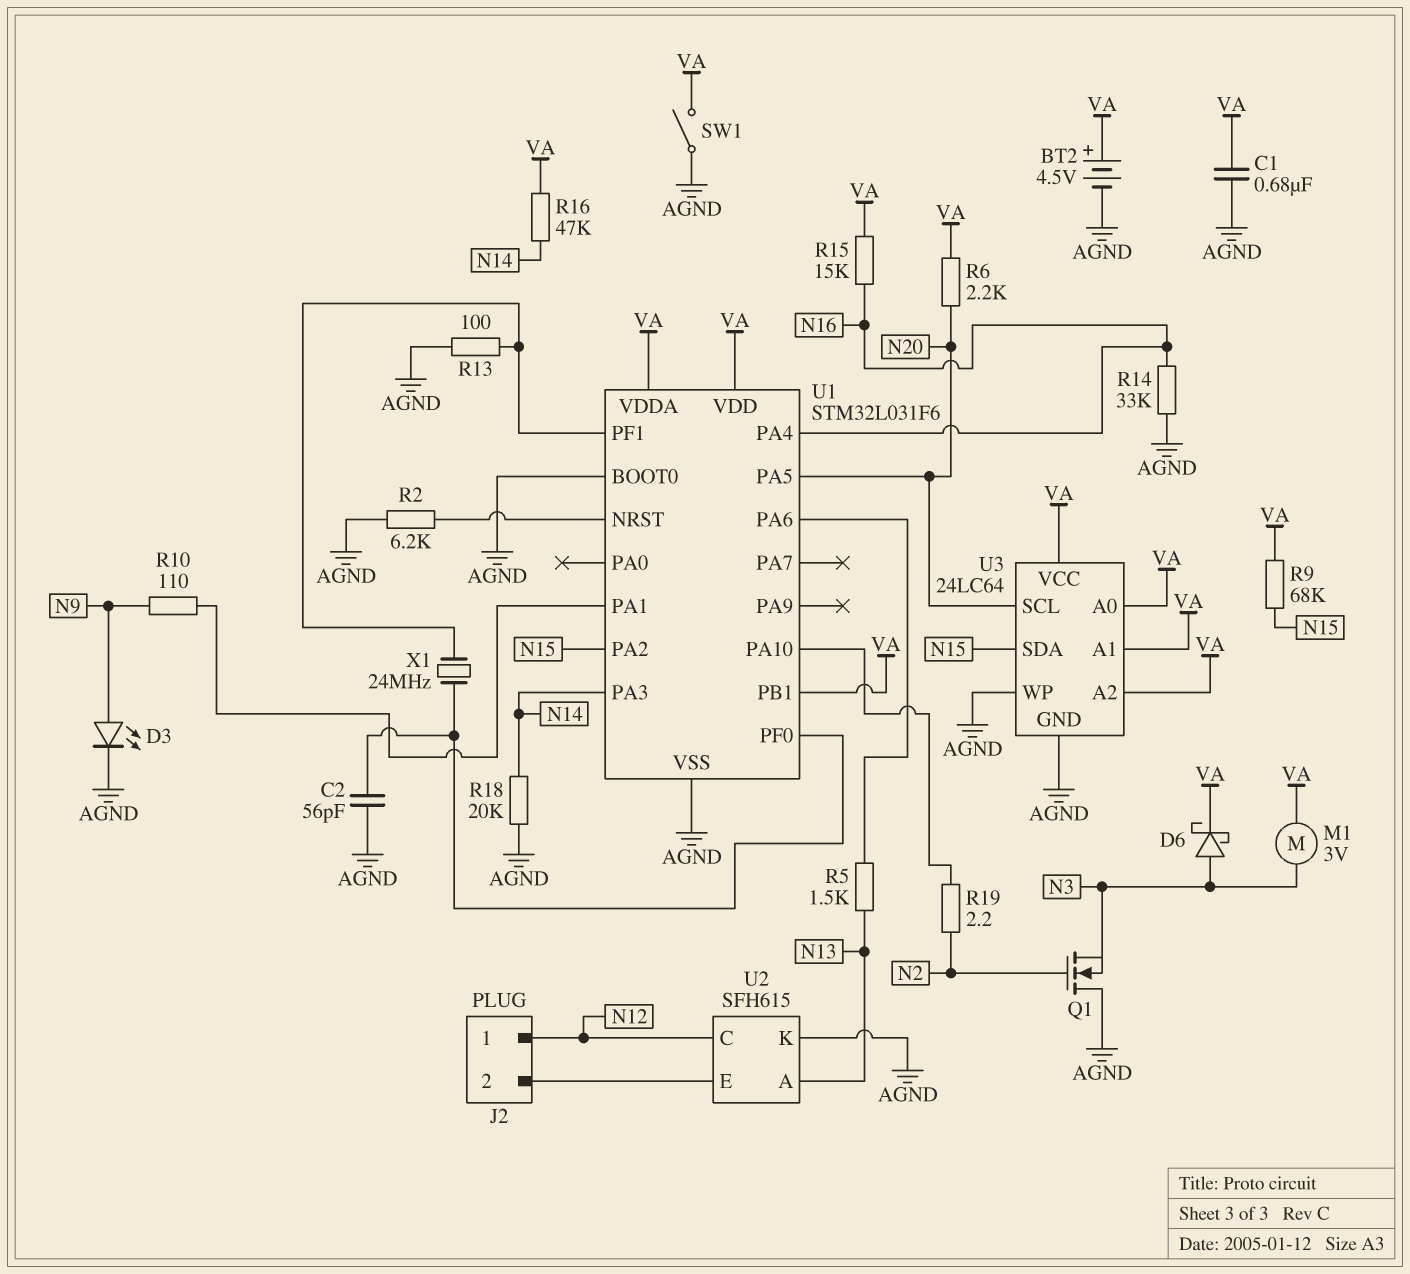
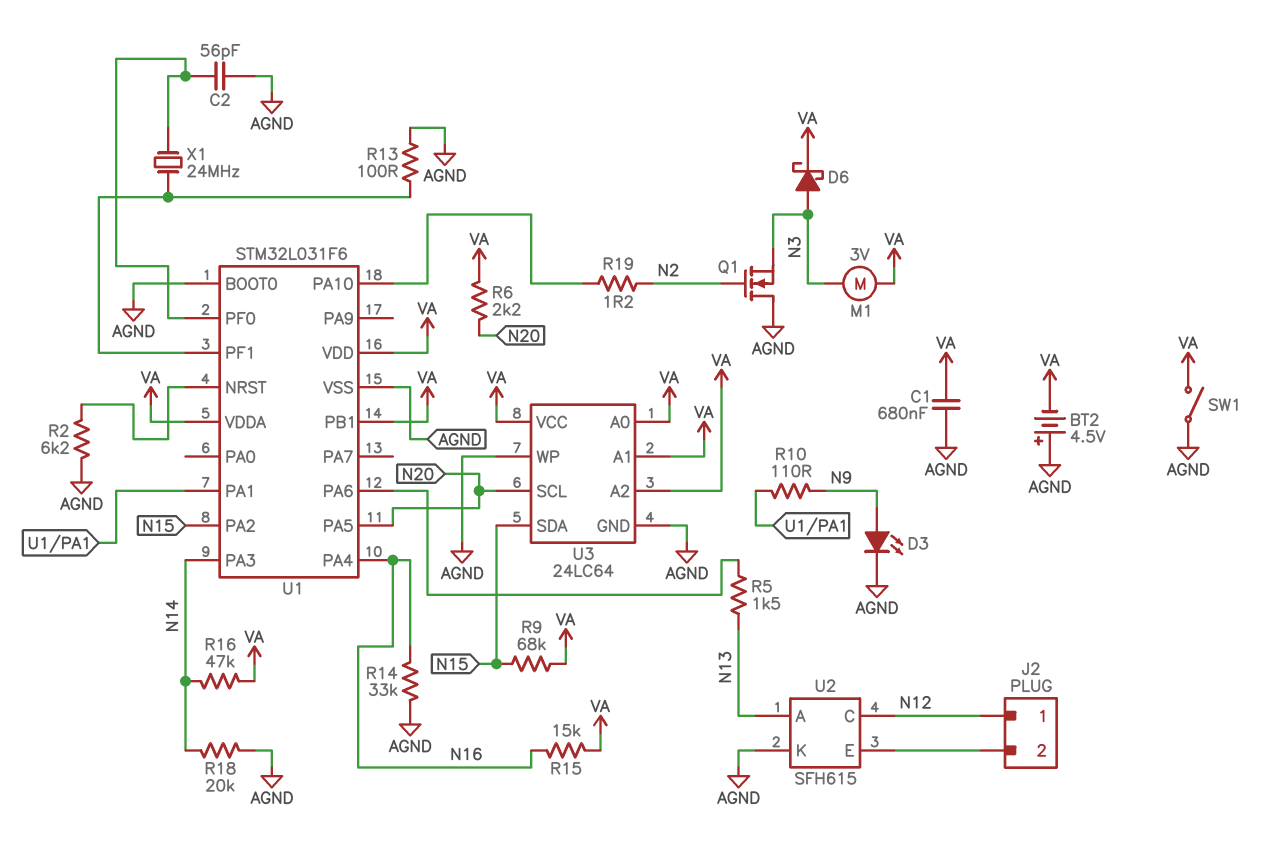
BT2: 4.5V (plus VA, minus AGND) -> 4.5V (plus AGND, minus VA)
R19: 2.2 (N2, U1/PA10) -> 1.2 (N2, U1/PA10)

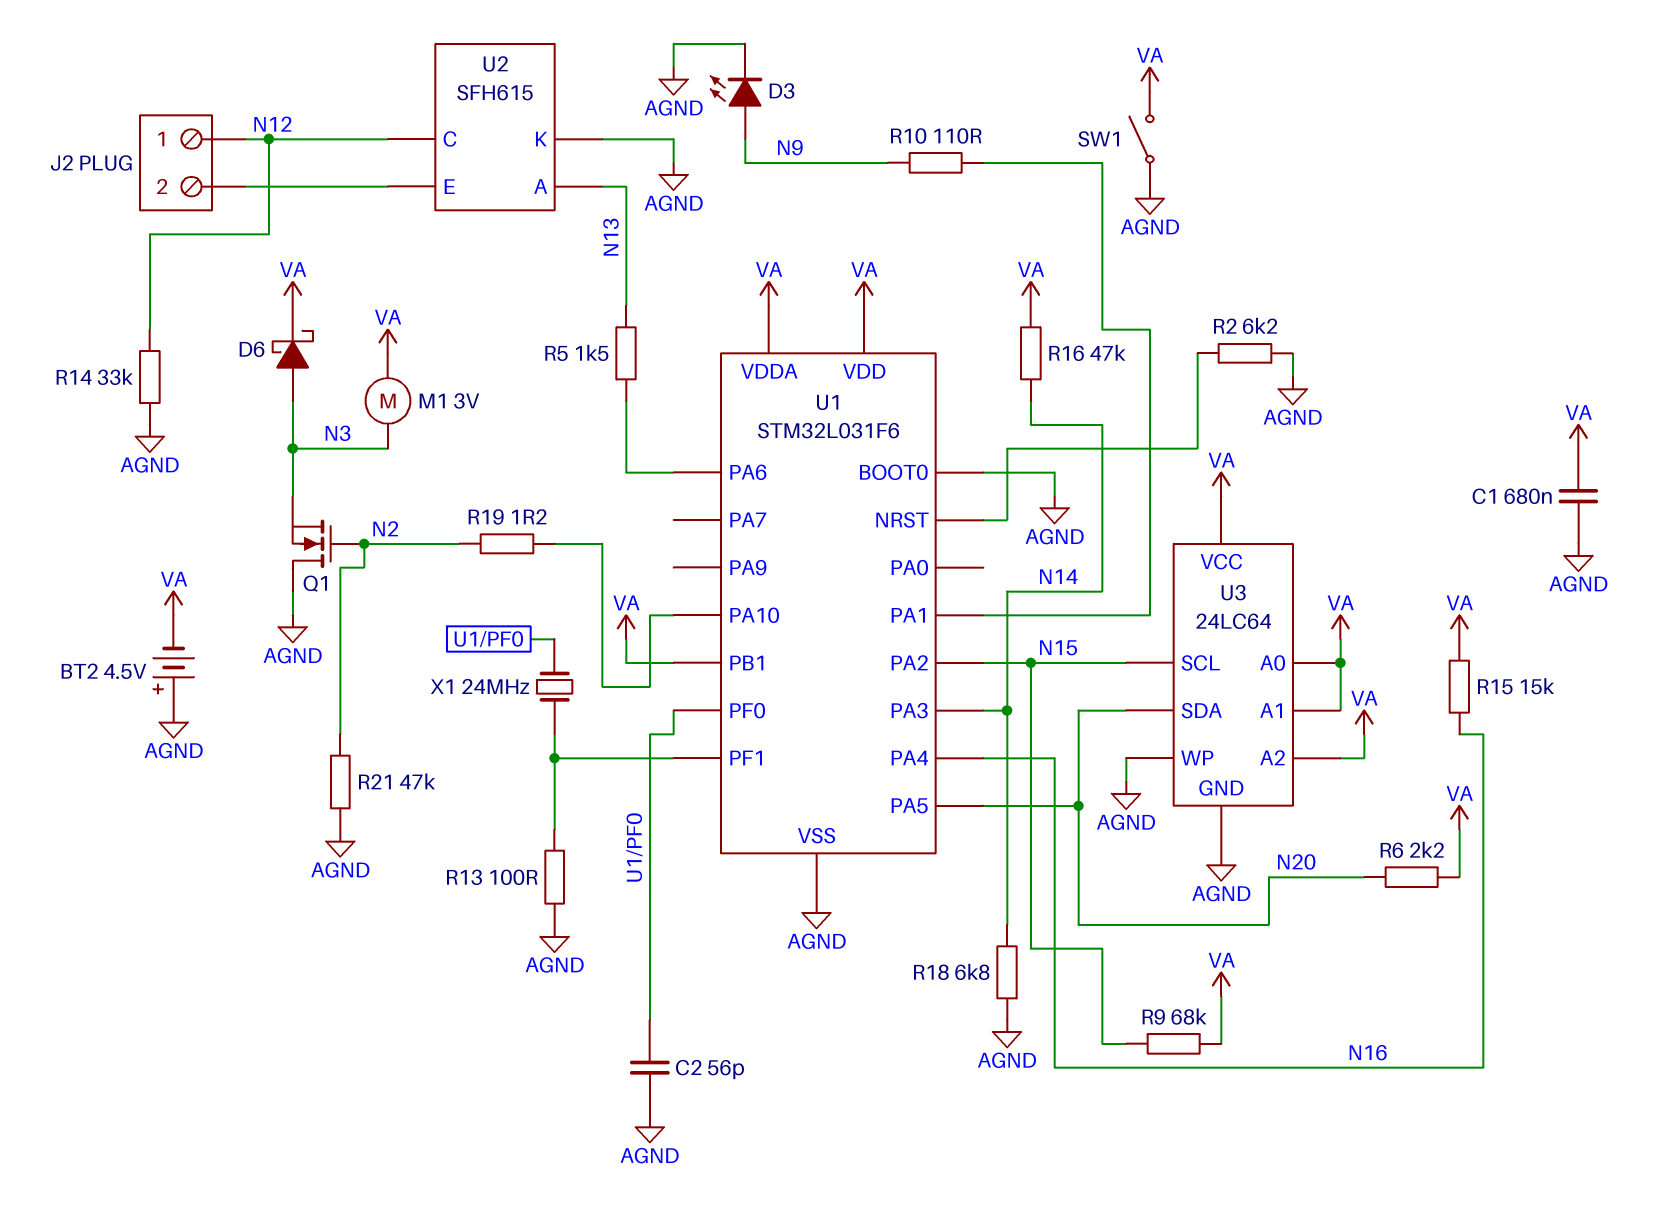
R14: 33k (AGND, N16) -> 33k (AGND, N12)
R18: 20k (AGND, N14) -> 6.8k (AGND, N14)
R21: none -> 47k (AGND, N2)
U3 pin SCL: N20 -> N15
U3 pin SDA: N15 -> N20

